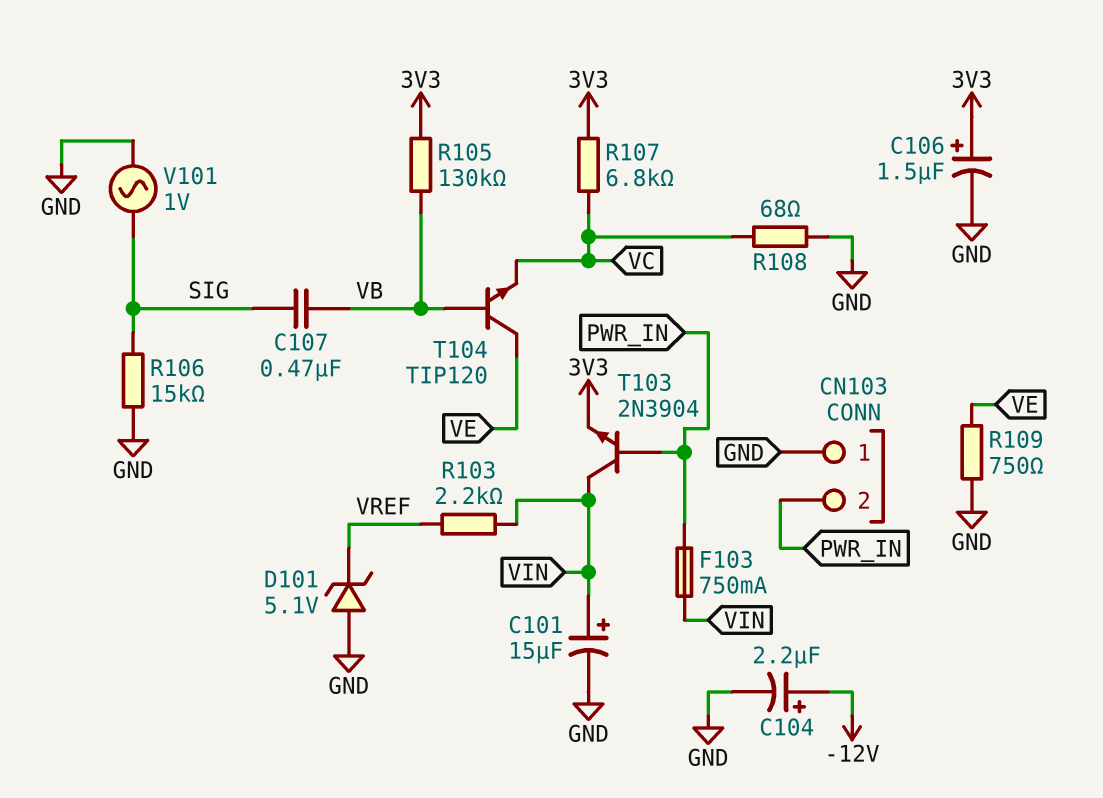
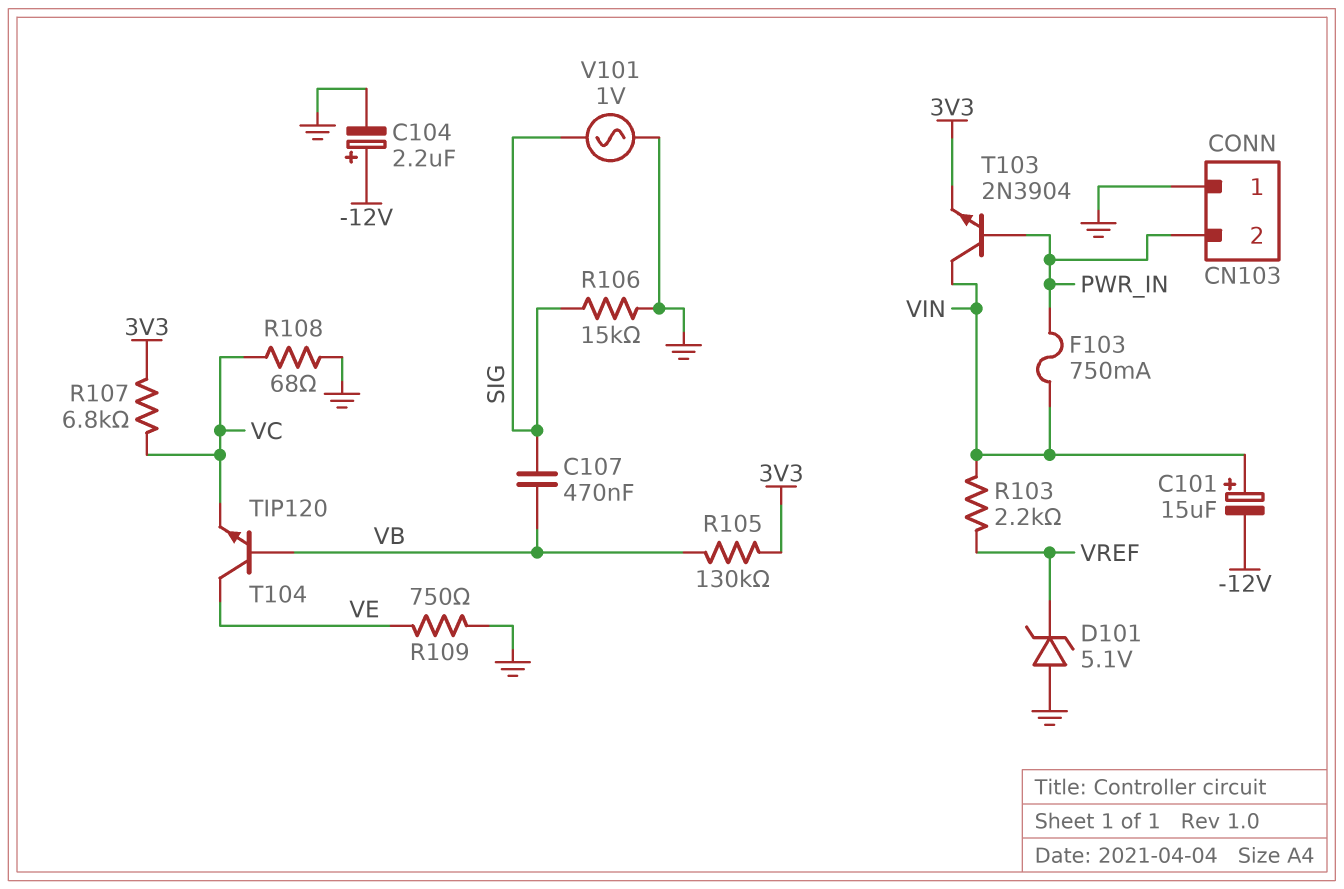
C101: 15uF (plus VIN, minus GND) -> 15uF (plus VIN, minus -12V)
C106: 1.5uF (plus 3V3, minus GND) -> none

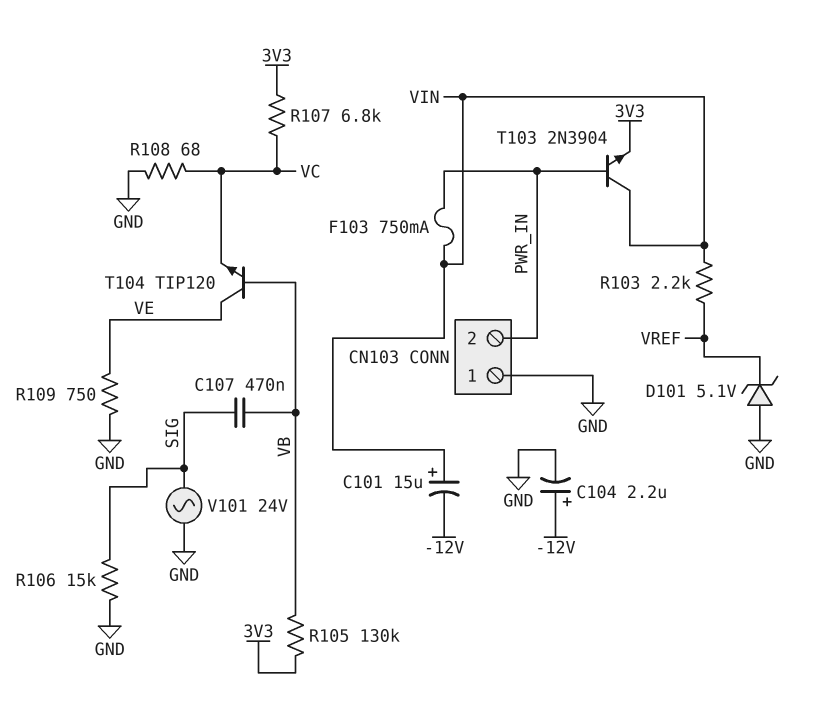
V101: AC 1V (GND, SIG) -> AC 24V (GND, SIG)

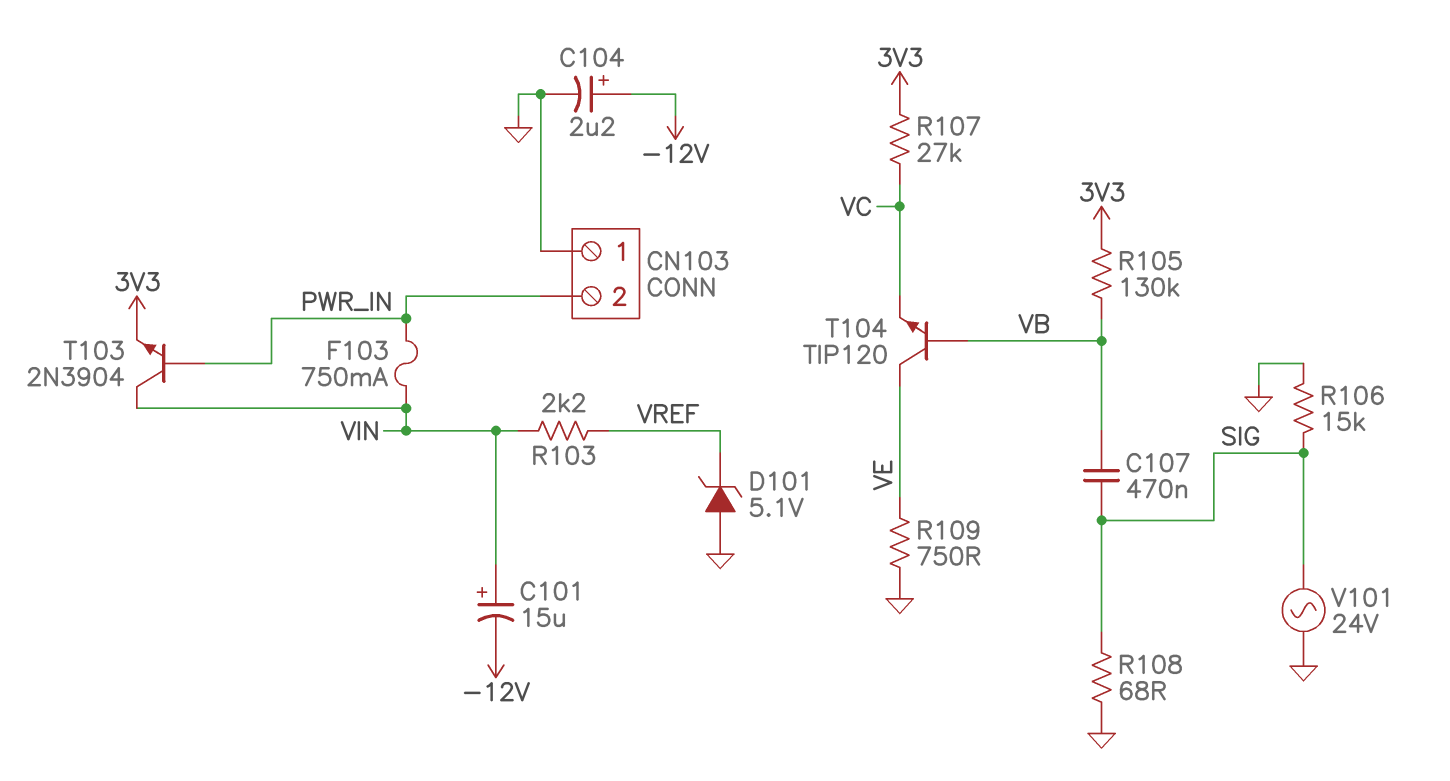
R107: 6.8k (3V3, VC) -> 27k (3V3, VC)
R108: 68 (GND, VC) -> 68 (GND, SIG)

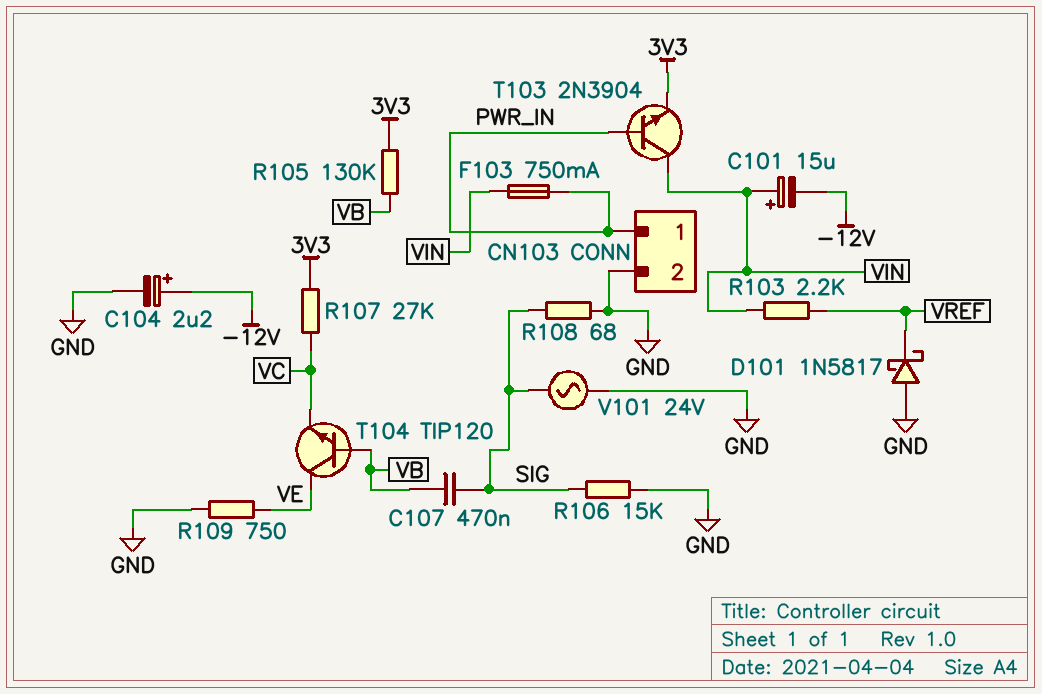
CN103 pin 1: GND -> PWR_IN
CN103 pin 2: PWR_IN -> GND
D101: zener 5.1V (A GND, K VREF) -> schottky 1N5817 (A GND, K VREF)

